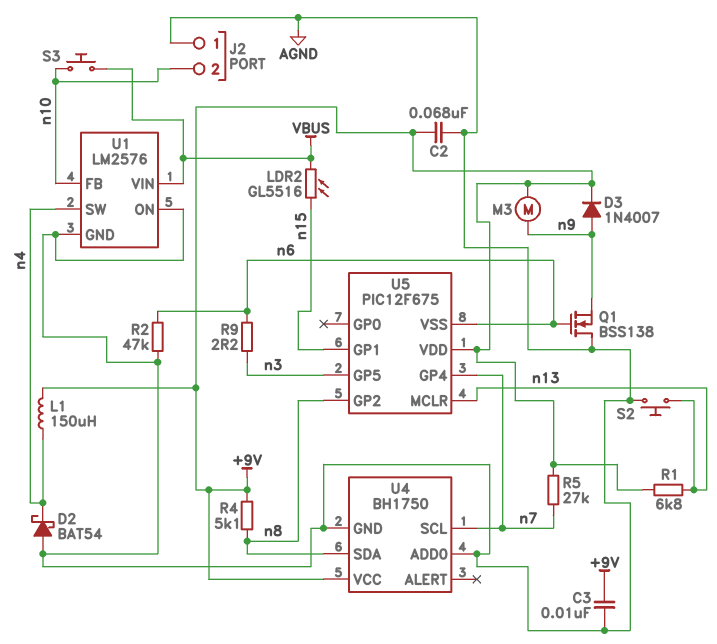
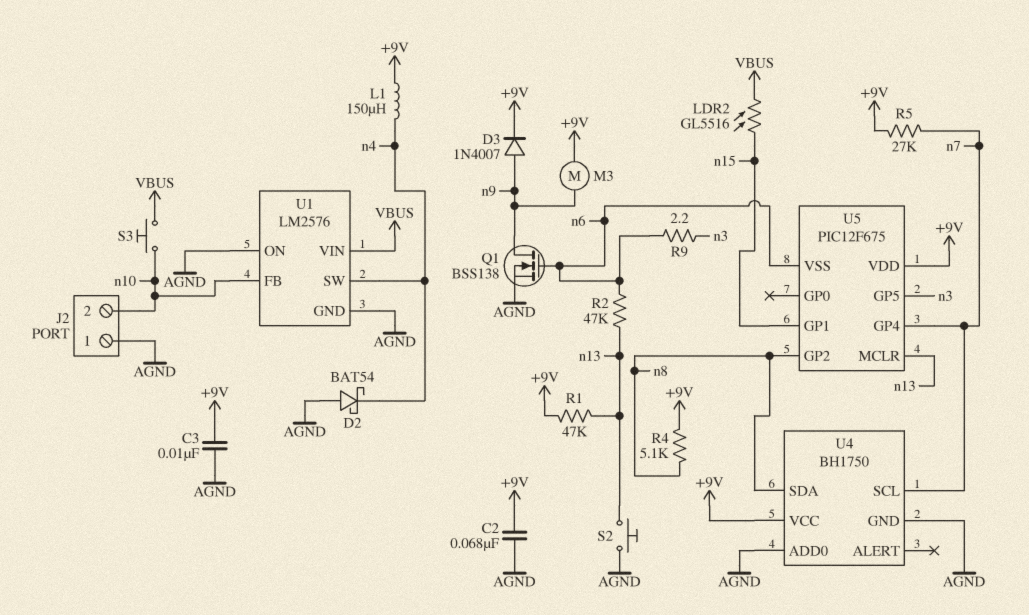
Q1: NMOS BSS138 (G n6, D AGND, S n9) -> NMOS BSS138 (G n6, D n9, S AGND)
R1: 6.8k (+9V, n13) -> 47k (+9V, n13)
R2: 47k (AGND, n6) -> 47k (n6, n13)

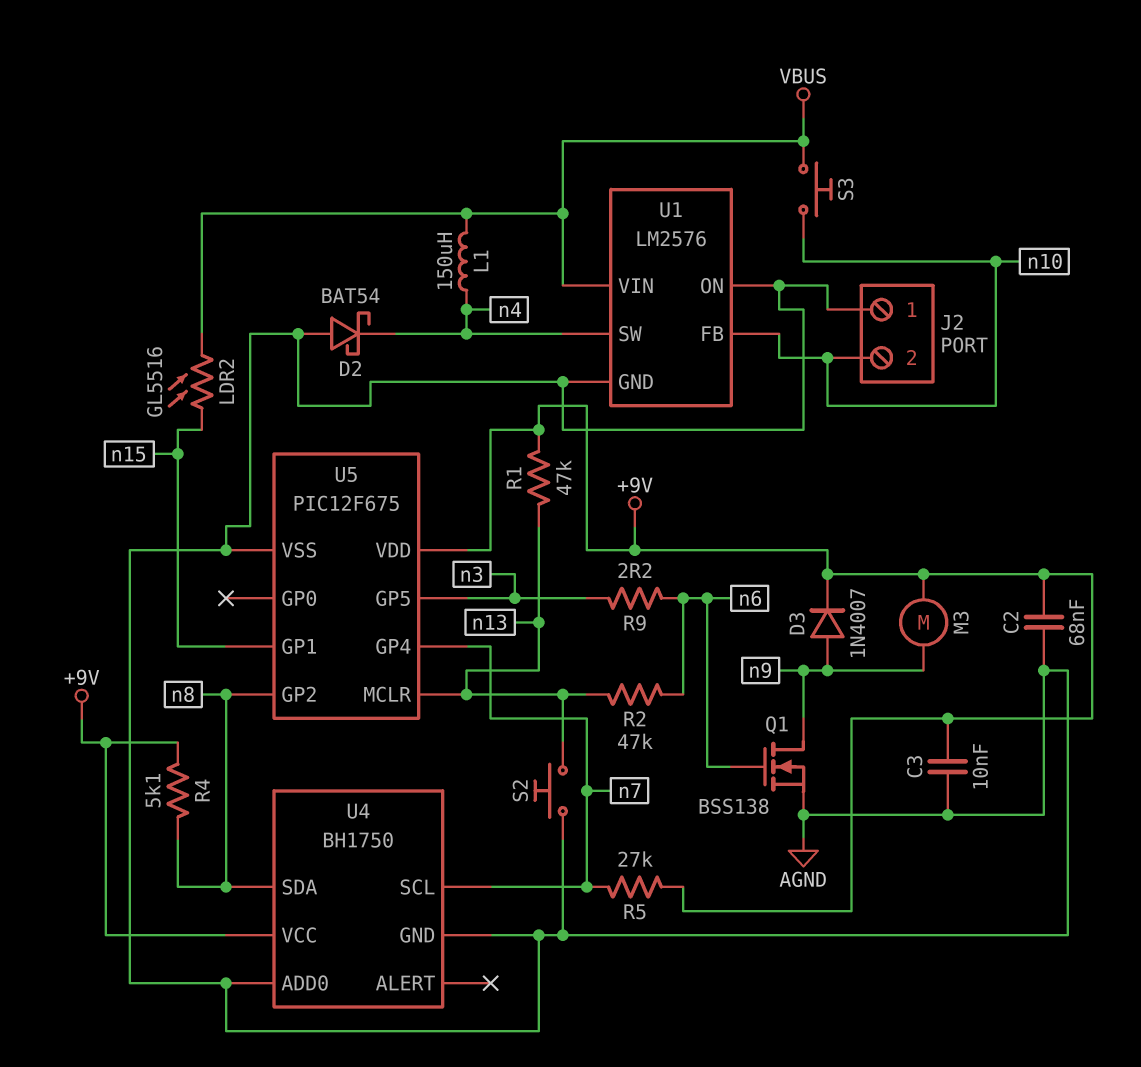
L1: 150uH (+9V, n4) -> 150uH (VBUS, n4)
U5 pin VSS: n6 -> AGND

